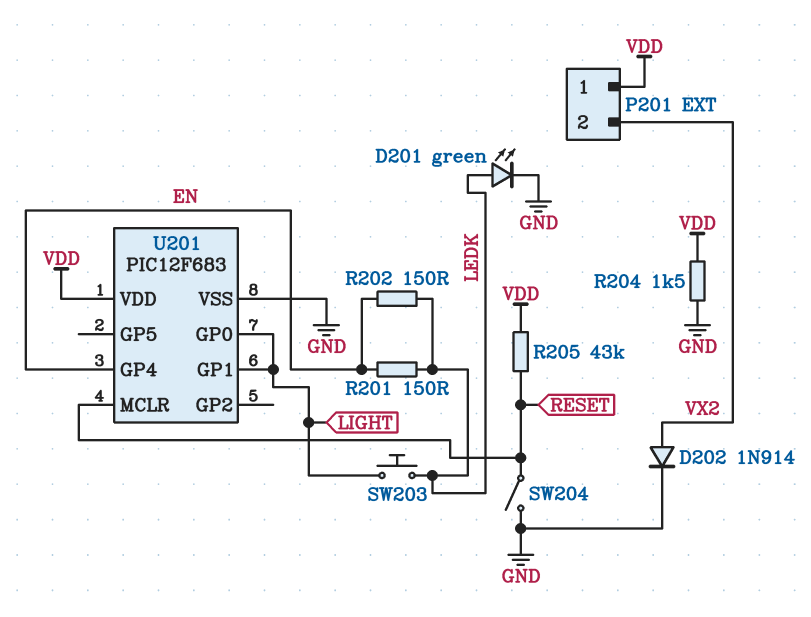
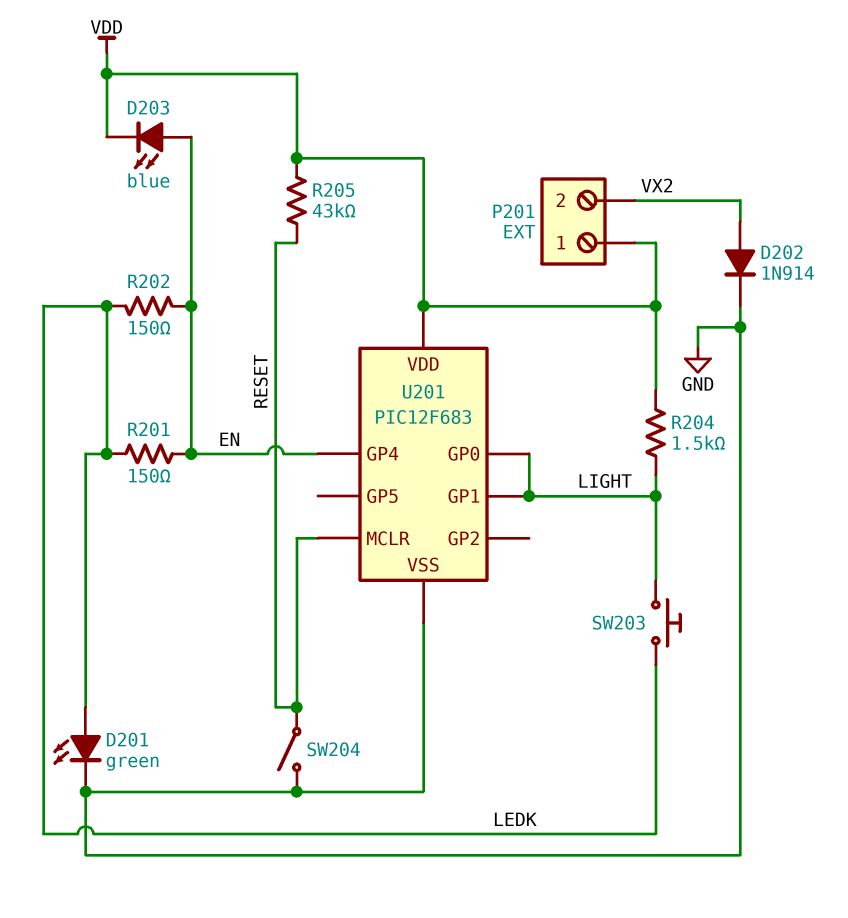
D203: none -> LED blue (A EN, K VDD)
R204: 1.5k (GND, VDD) -> 1.5k (LIGHT, VDD)

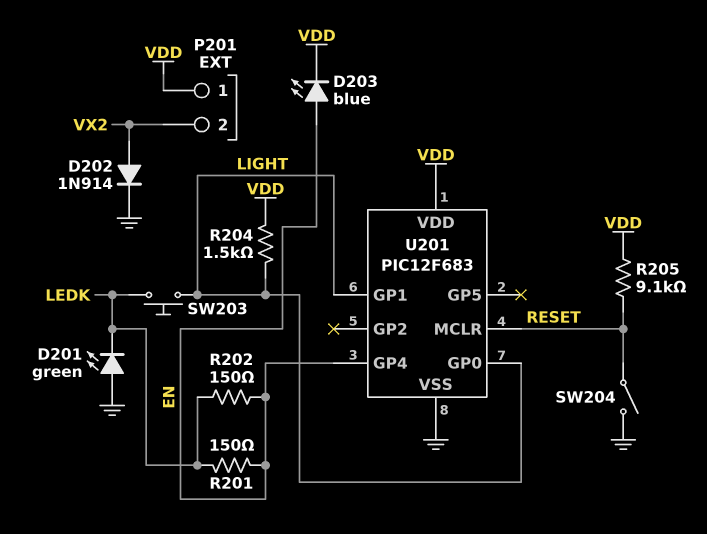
D201: LED green (A LEDK, K GND) -> LED green (A GND, K LEDK)
R205: 43k (RESET, VDD) -> 9.1k (RESET, VDD)

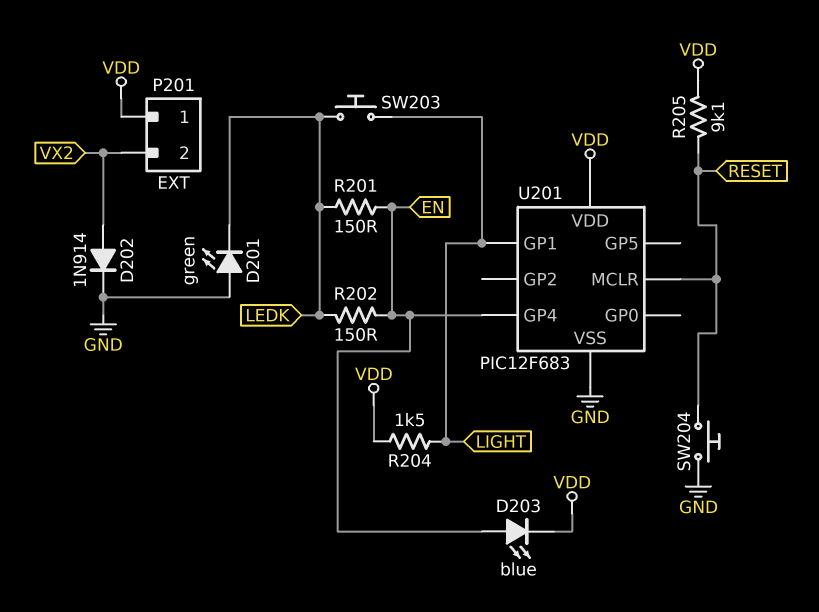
SW204: switch (GND, RESET) -> button (GND, RESET)
U201 pin GP0: LIGHT -> none

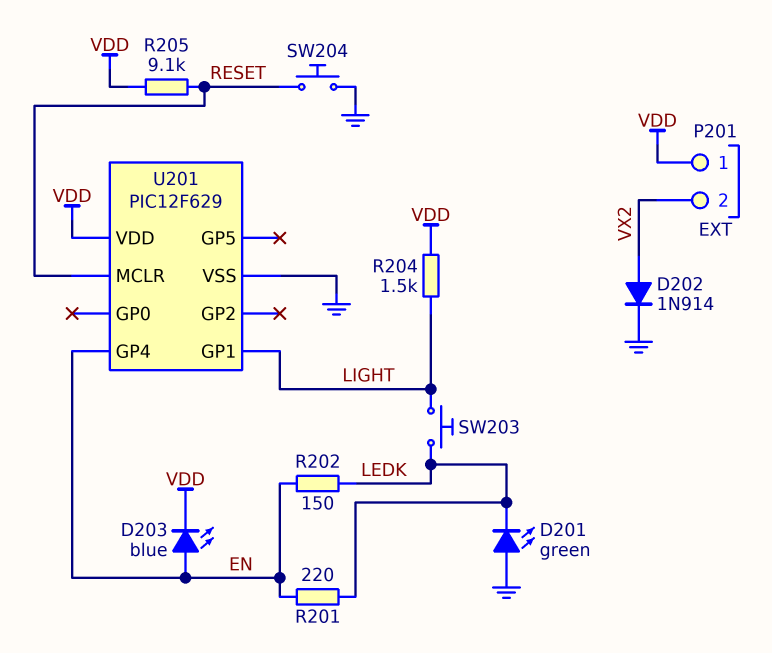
R201: 150 (EN, LEDK) -> 220 (EN, LEDK)
U201: PIC12F683 -> PIC12F629

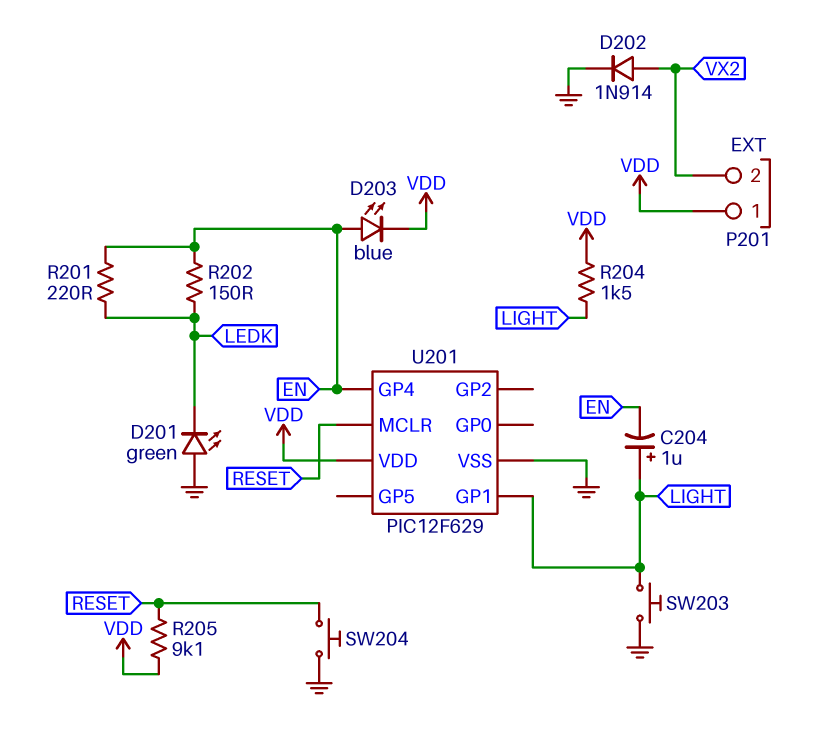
C204: none -> 1uF (plus LIGHT, minus EN)
SW203: button (LEDK, LIGHT) -> button (GND, LIGHT)

